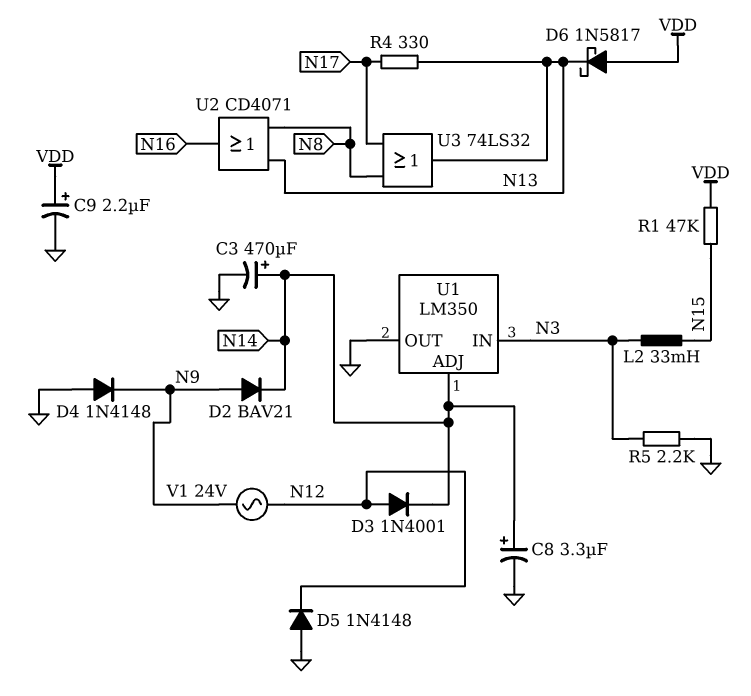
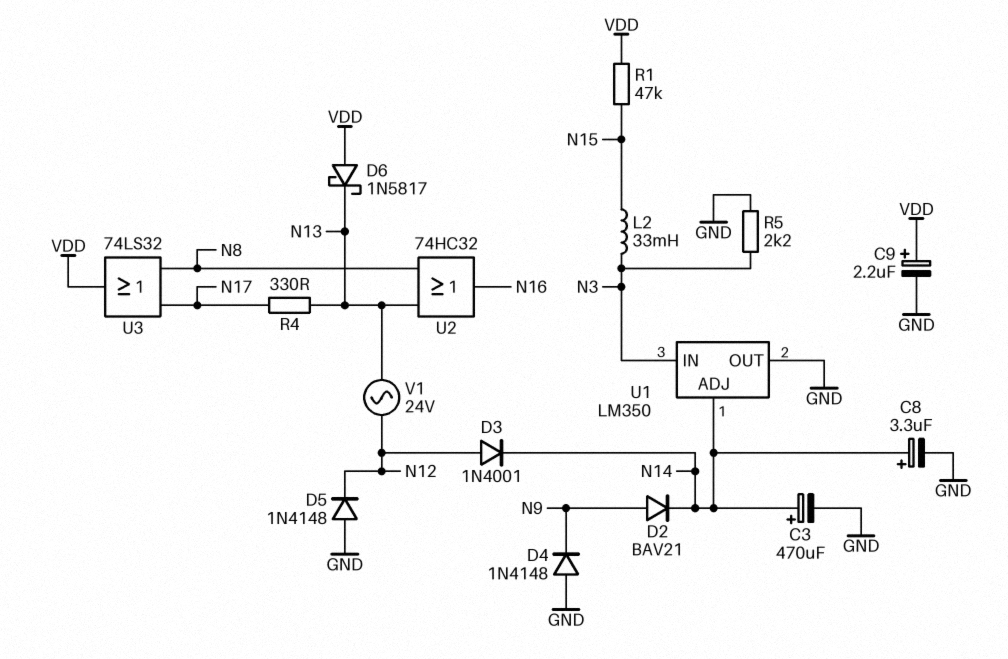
U2: OR CD4071 (in N8, in N13, out N16) -> OR 74HC32 (in N8, in N13, out N16)
U3: OR 74LS32 (in N8, in N17, out N13) -> OR 74LS32 (in N8, in N17, out VDD)
V1: AC 24V (N9, N12) -> AC 24V (N12, N13)

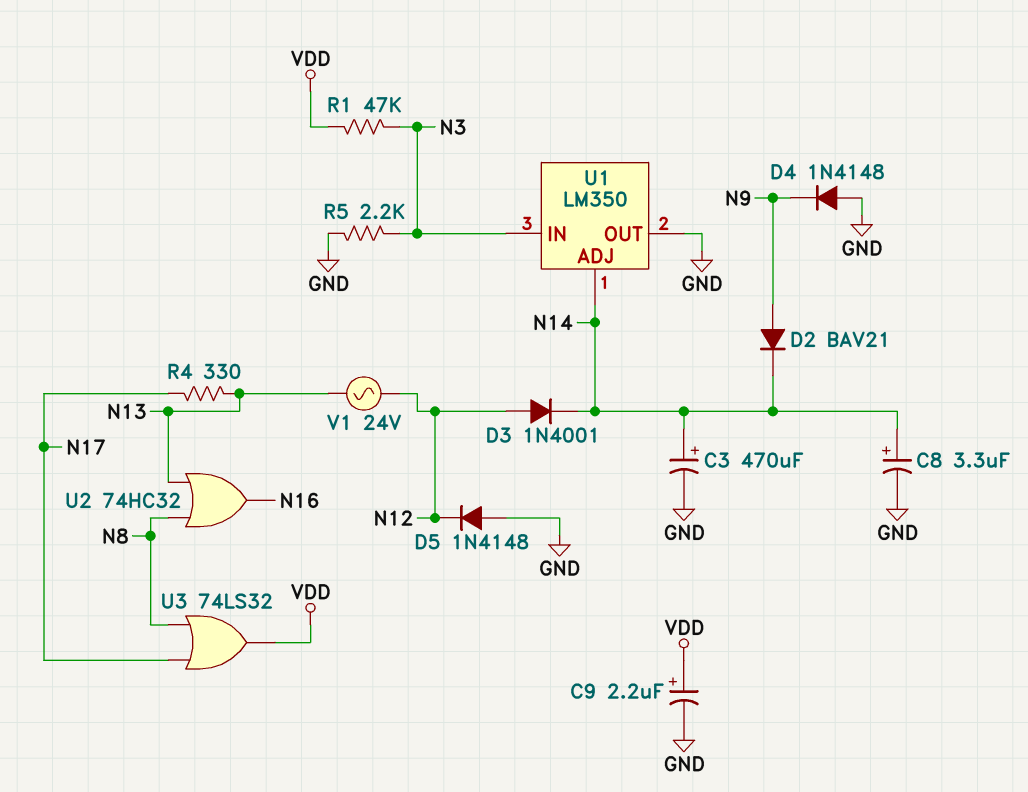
D6: schottky 1N5817 (A VDD, K N13) -> none
L2: 33mH (N3, N15) -> none
R1: 47k (N15, VDD) -> 47k (N3, VDD)

